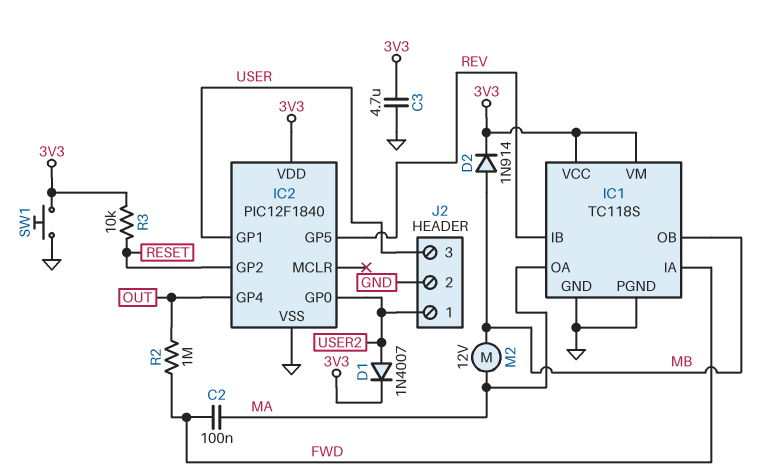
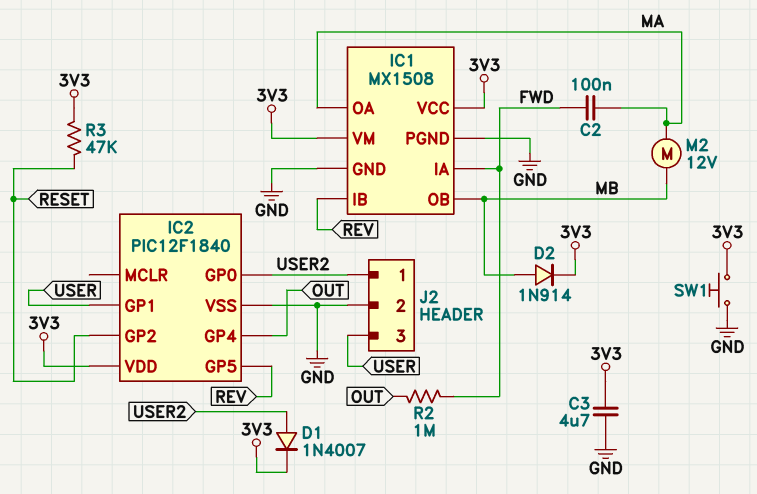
IC1: TC118S -> MX1508
R3: 10k (3V3, RESET) -> 47k (3V3, RESET)

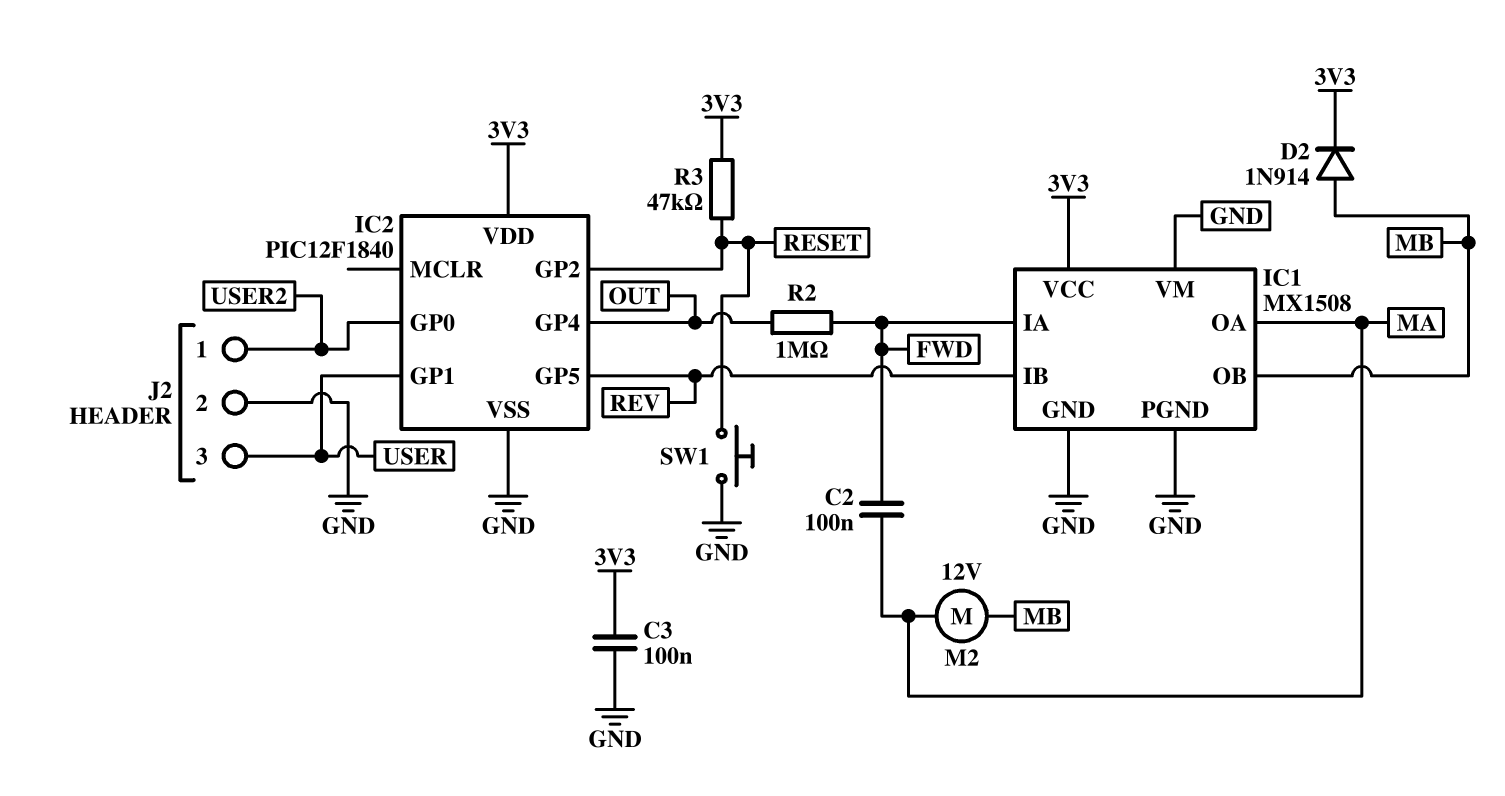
C3: 4.7uF (3V3, GND) -> 100nF (3V3, GND)
D1: diode 1N4007 (A USER2, K 3V3) -> none
IC1 pin VM: 3V3 -> GND
SW1: button (3V3, GND) -> button (GND, RESET)

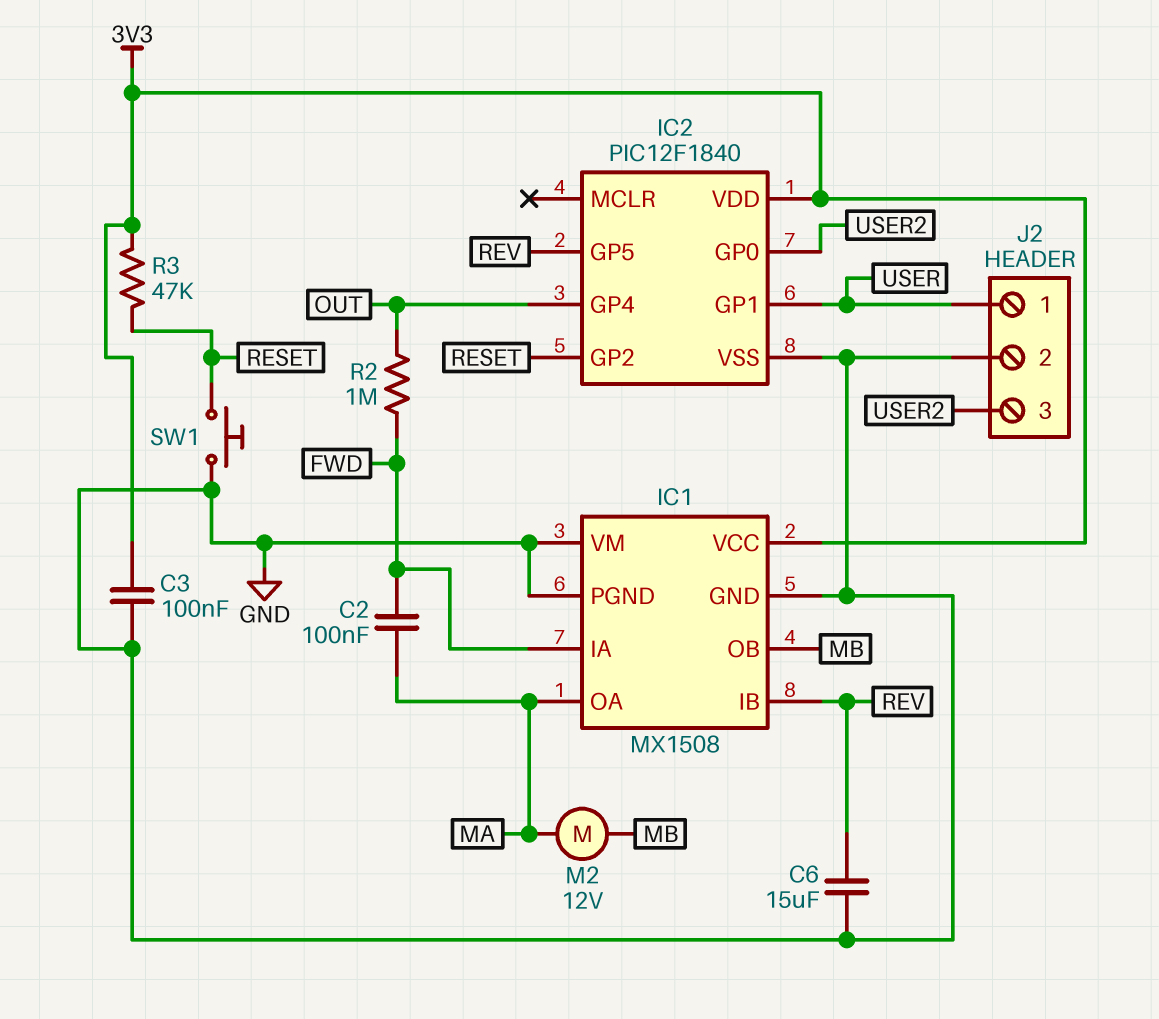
C6: none -> 15uF (GND, REV)
D2: diode 1N914 (A MB, K 3V3) -> none
J2 pin 1: USER2 -> USER
J2 pin 3: USER -> USER2

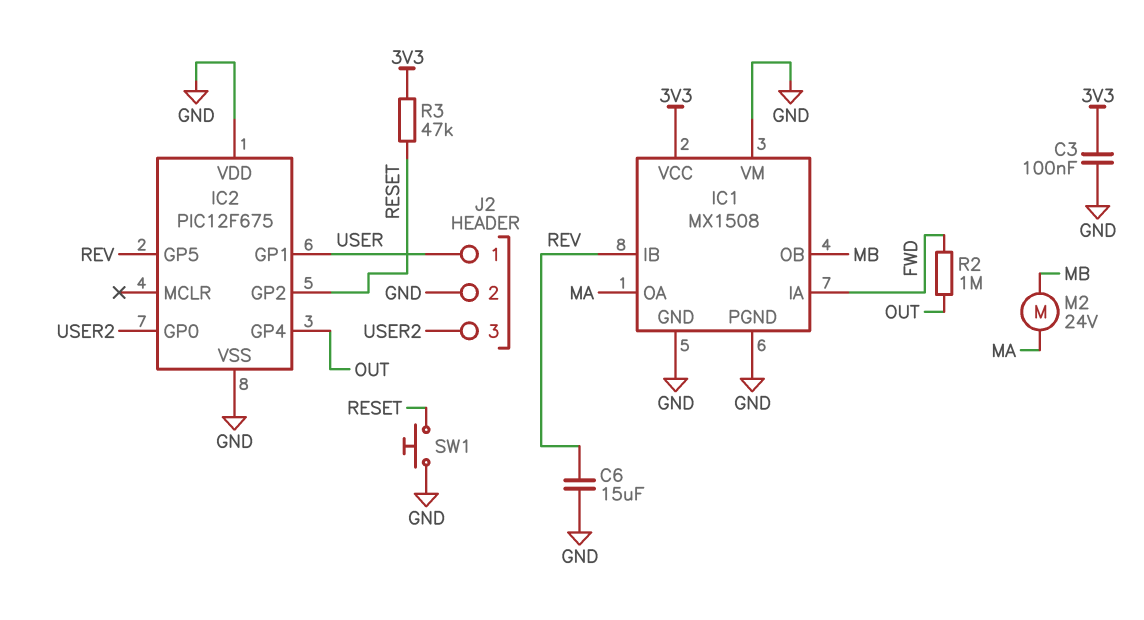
C2: 100nF (FWD, MA) -> none
IC2: PIC12F1840 -> PIC12F675
IC2 pin VDD: 3V3 -> GND
M2: motor 12V (MA, MB) -> motor 24V (MA, MB)

